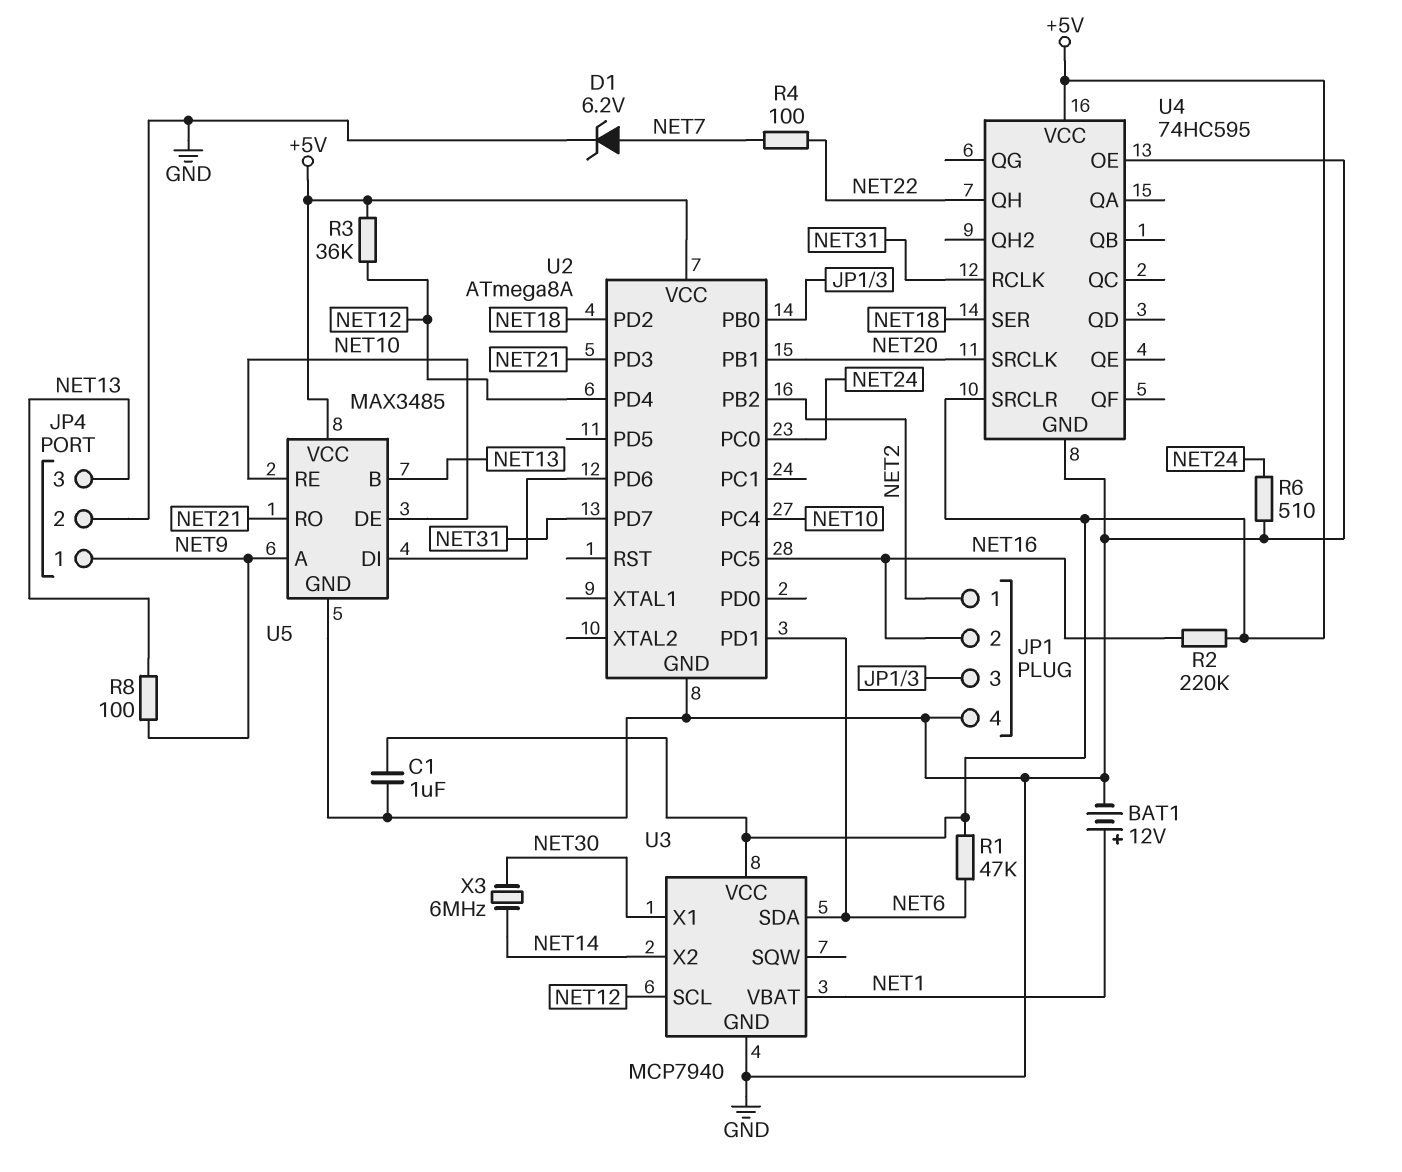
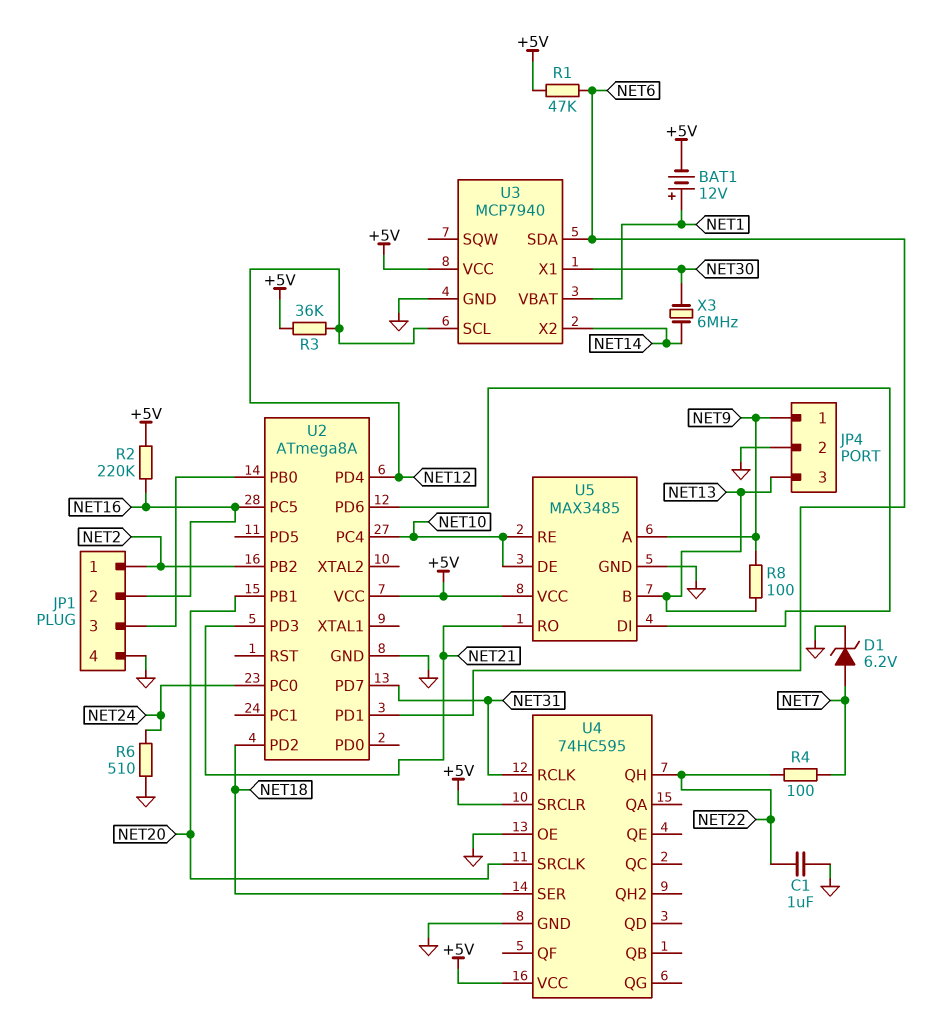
BAT1: 12V (plus NET1, minus GND) -> 12V (plus NET1, minus +5V)
C1: 1uF (+5V, GND) -> 1uF (GND, NET22)

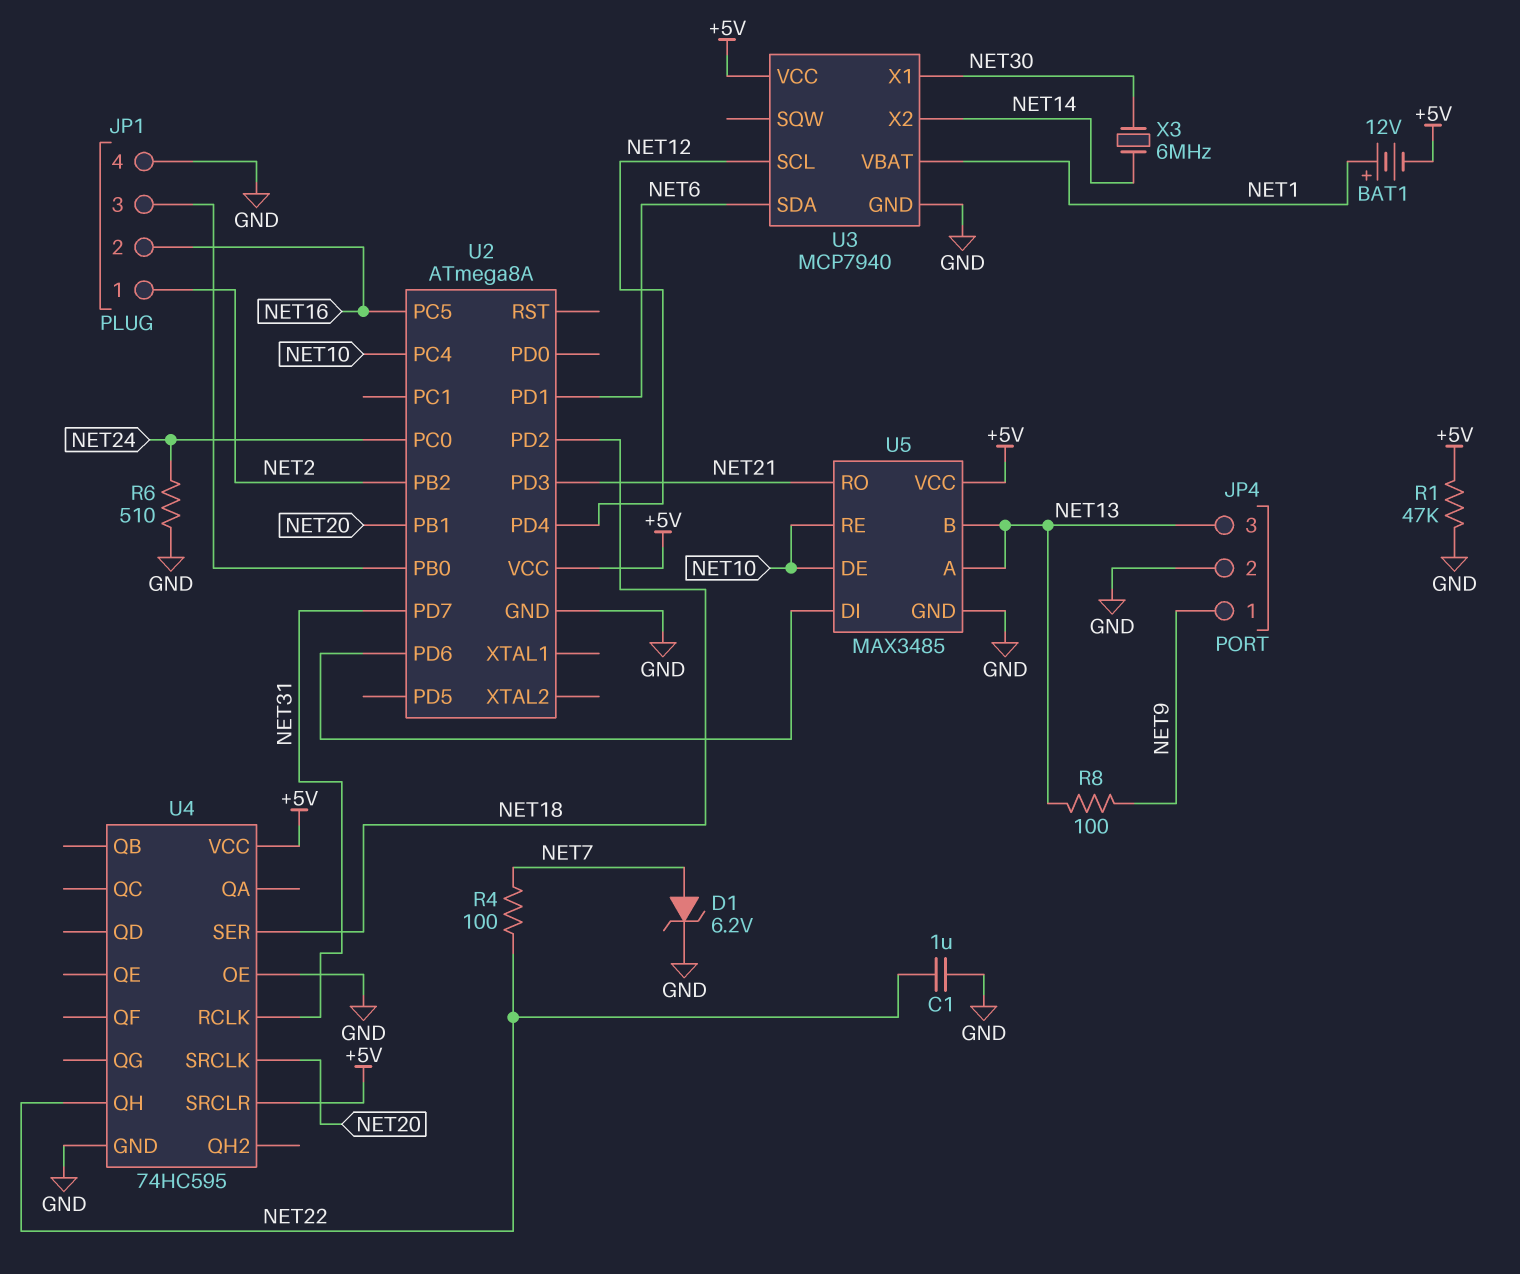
R1: 47k (+5V, NET6) -> 47k (+5V, GND)
R2: 220k (+5V, NET16) -> none
R3: 36k (+5V, NET12) -> none
U5 pin A: NET9 -> NET13

